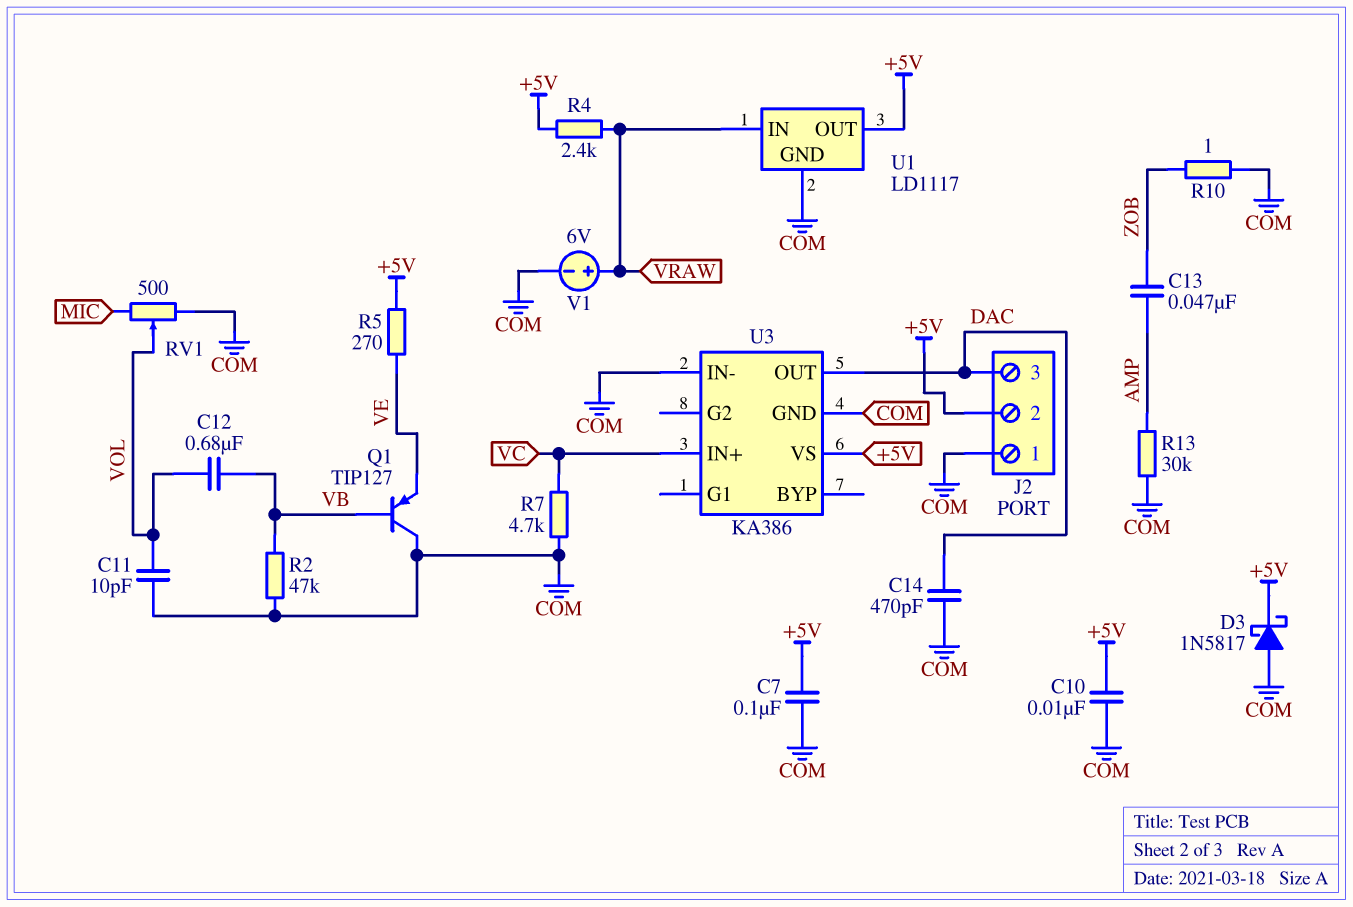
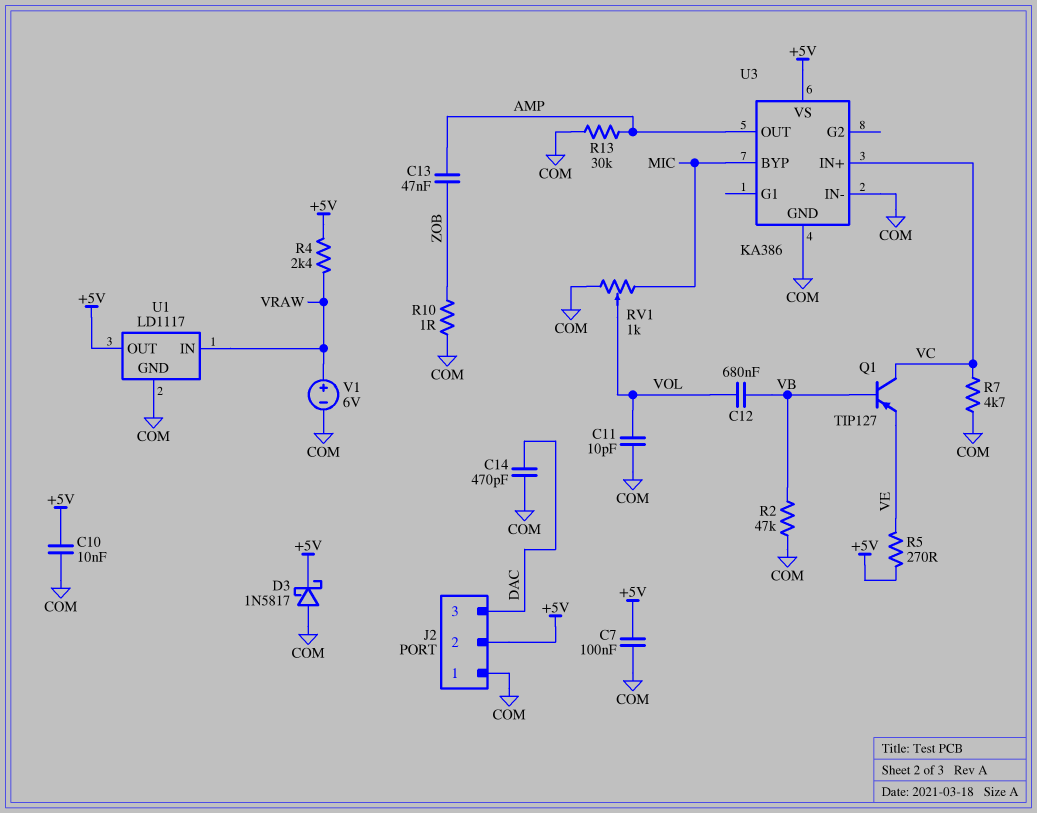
Q1: PNP TIP127 (B VB, C COM, E VE) -> PNP TIP127 (B VB, C VC, E VE)
RV1: 500 (COM, MIC, wiper VOL) -> 1k (COM, MIC, wiper VOL)
U3 pin BYP: none -> MIC
U3 pin OUT: DAC -> AMP

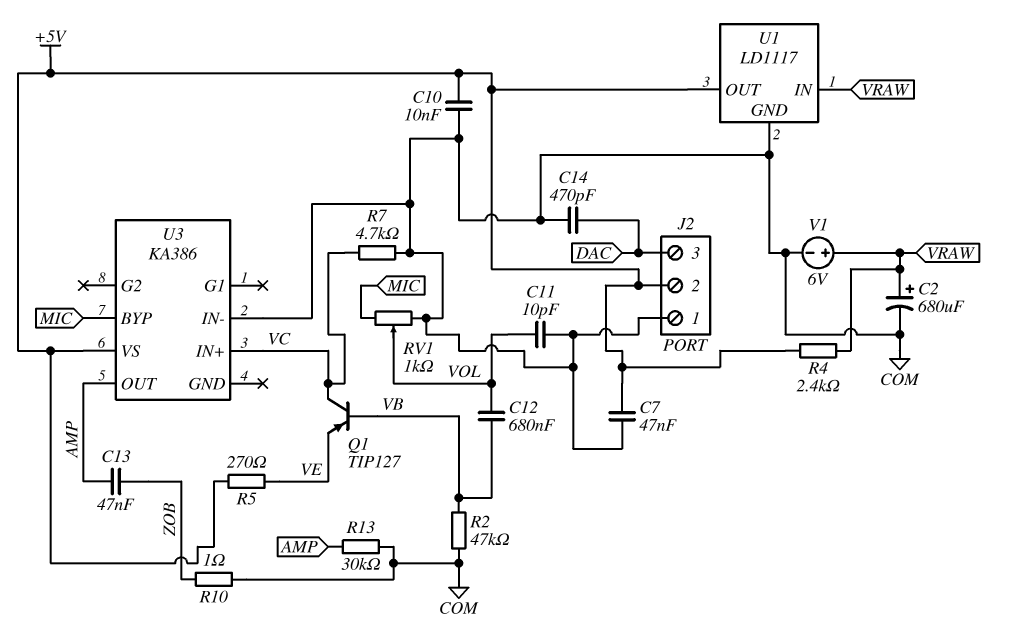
C2: none -> 680uF (plus VRAW, minus COM)
C7: 100nF (+5V, COM) -> 47nF (+5V, COM)
D3: schottky 1N5817 (A COM, K +5V) -> none
U3 pin GND: COM -> none

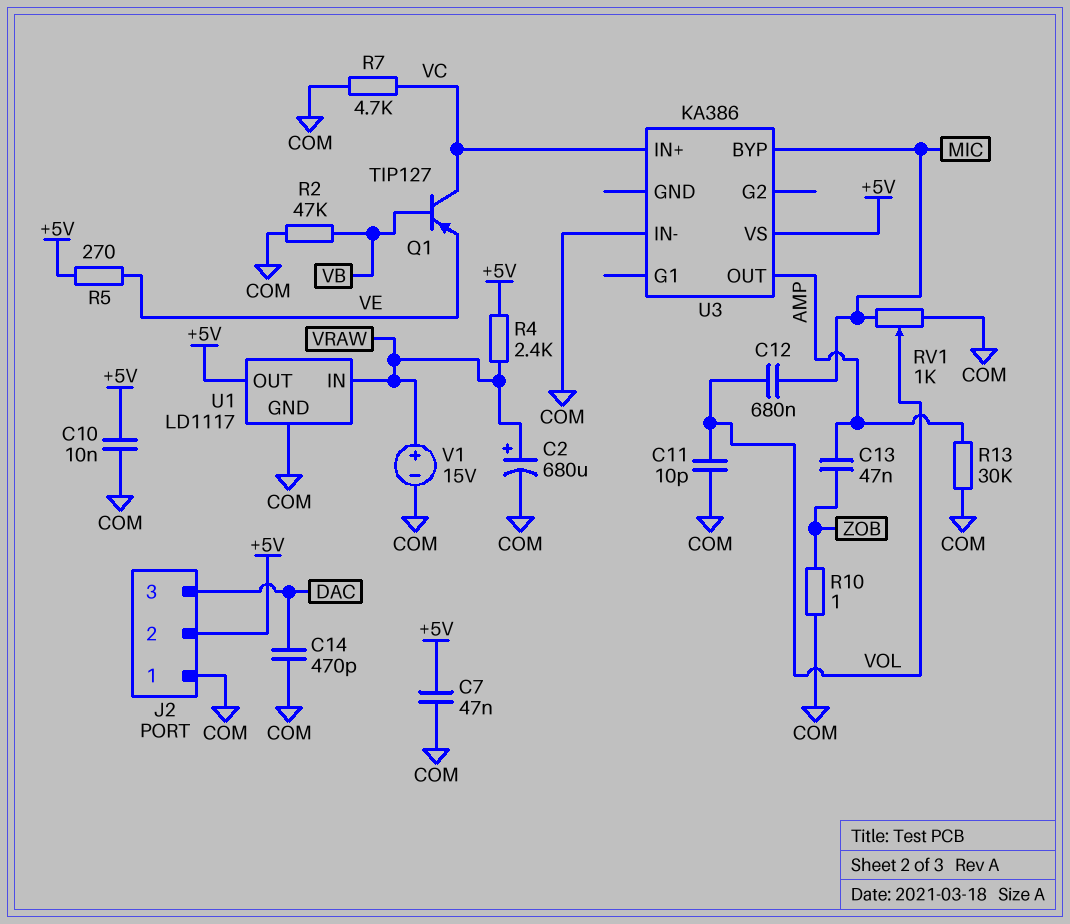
C12: 680nF (VB, VOL) -> 680nF (MIC, VOL)
V1: 6V (plus VRAW, minus COM) -> 15V (plus VRAW, minus COM)

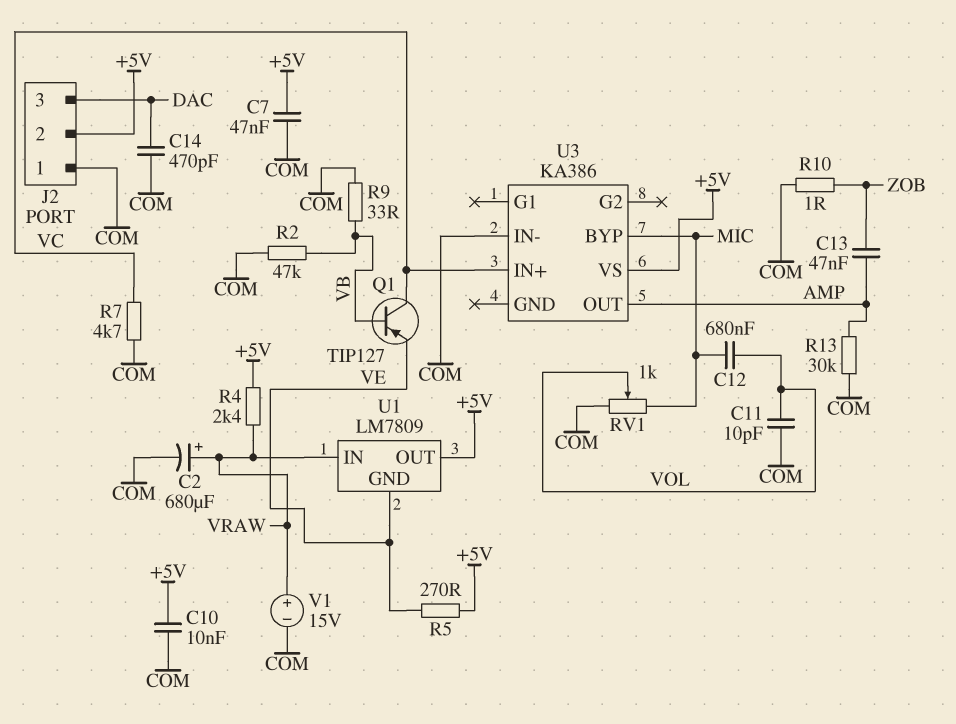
R9: none -> 33 (COM, VB)
U1: LD1117 -> LM7809
U1 pin GND: COM -> VE

